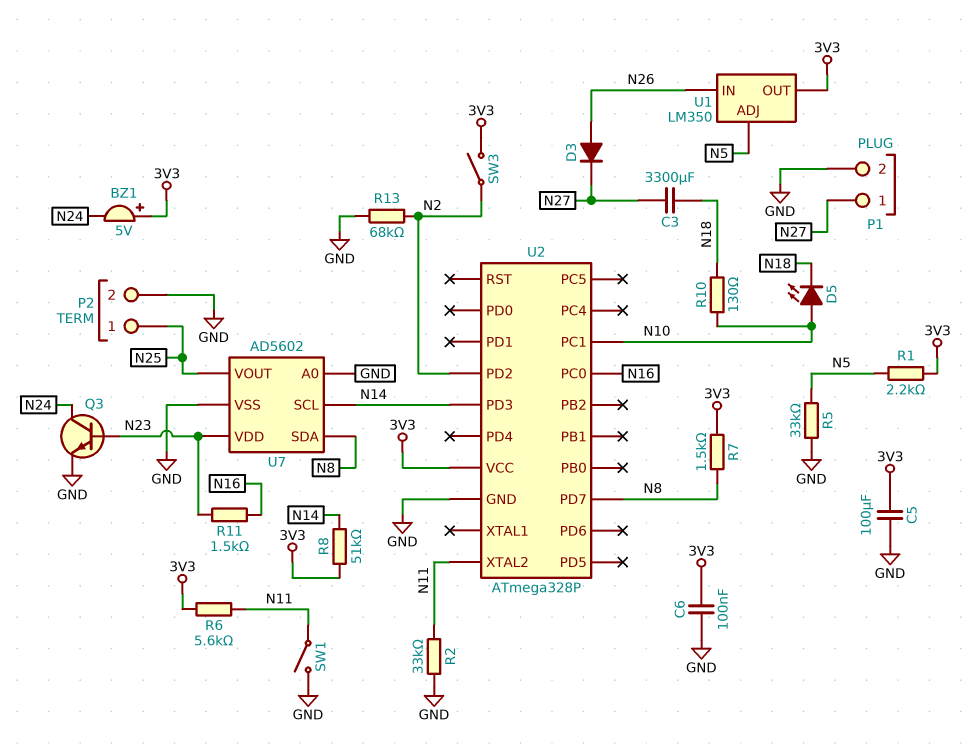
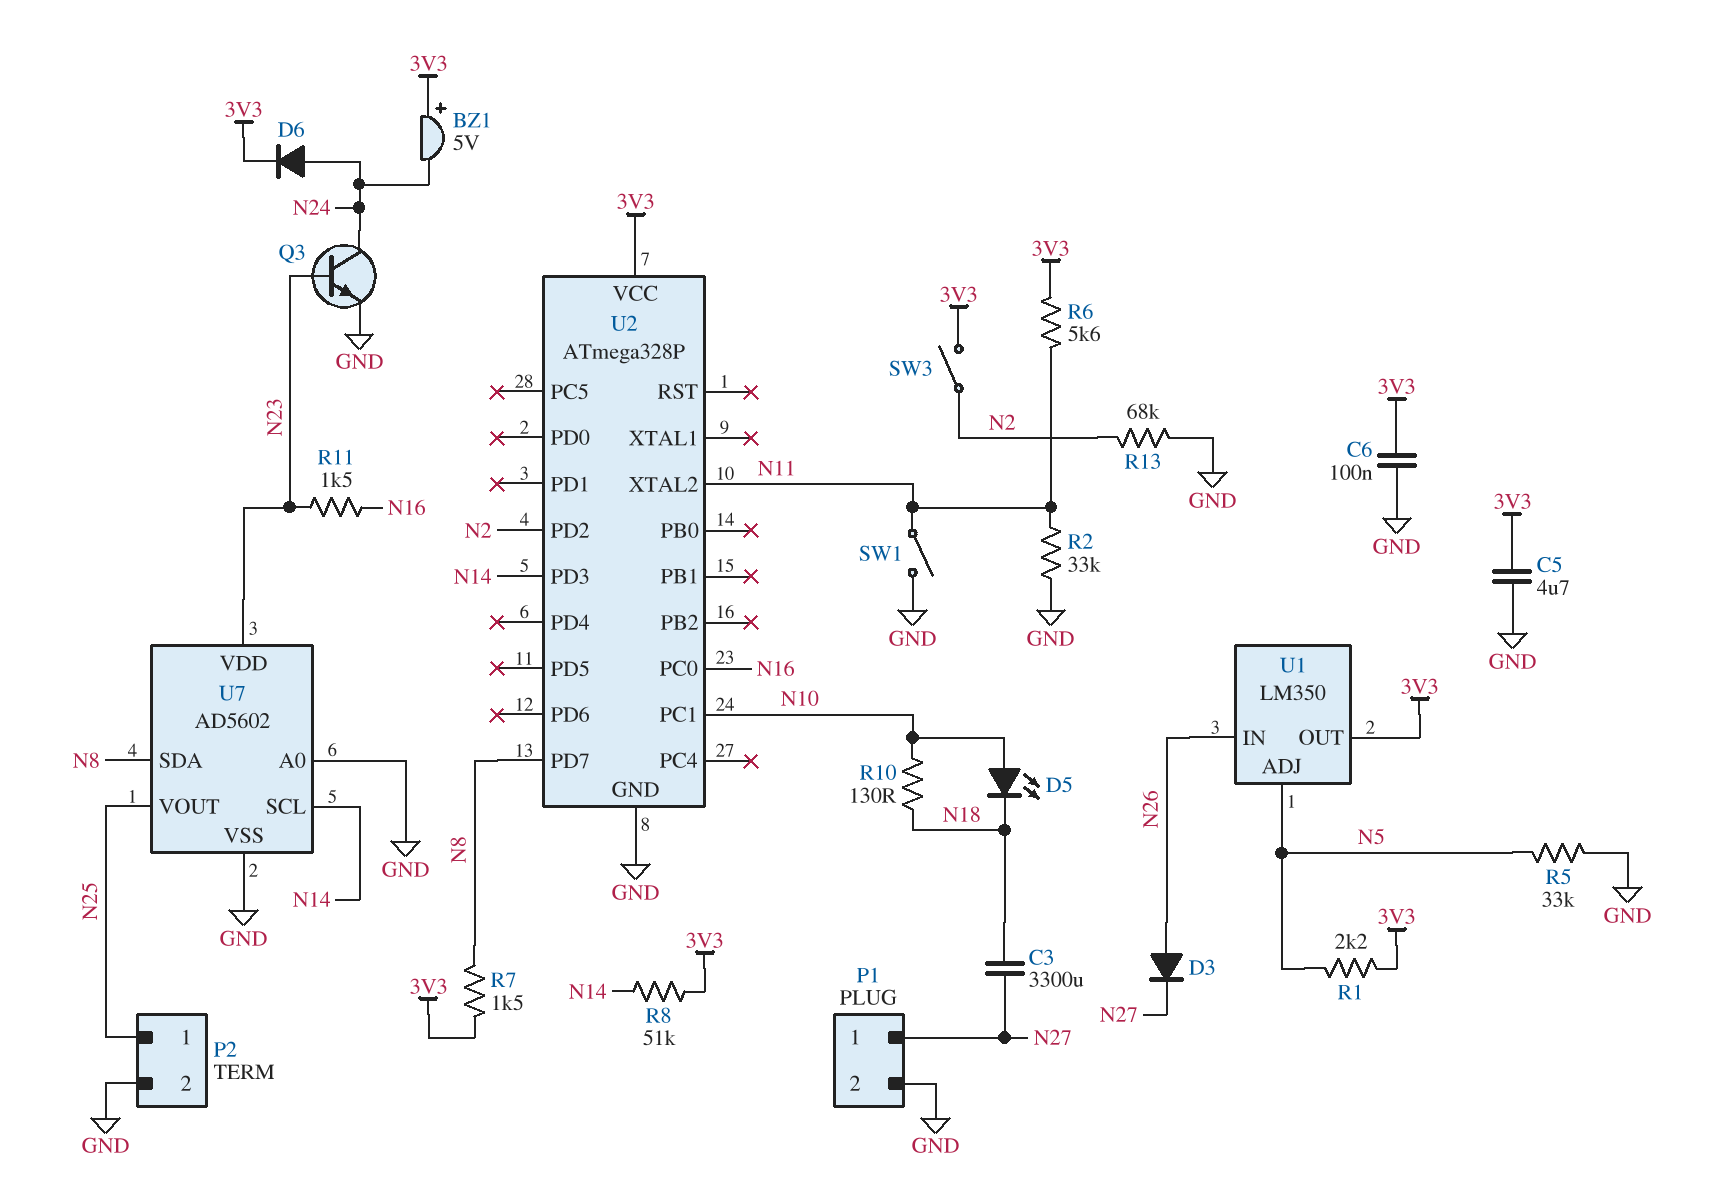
C5: 100uF (3V3, GND) -> 4.7uF (3V3, GND)
D6: none -> diode (A N24, K 3V3)

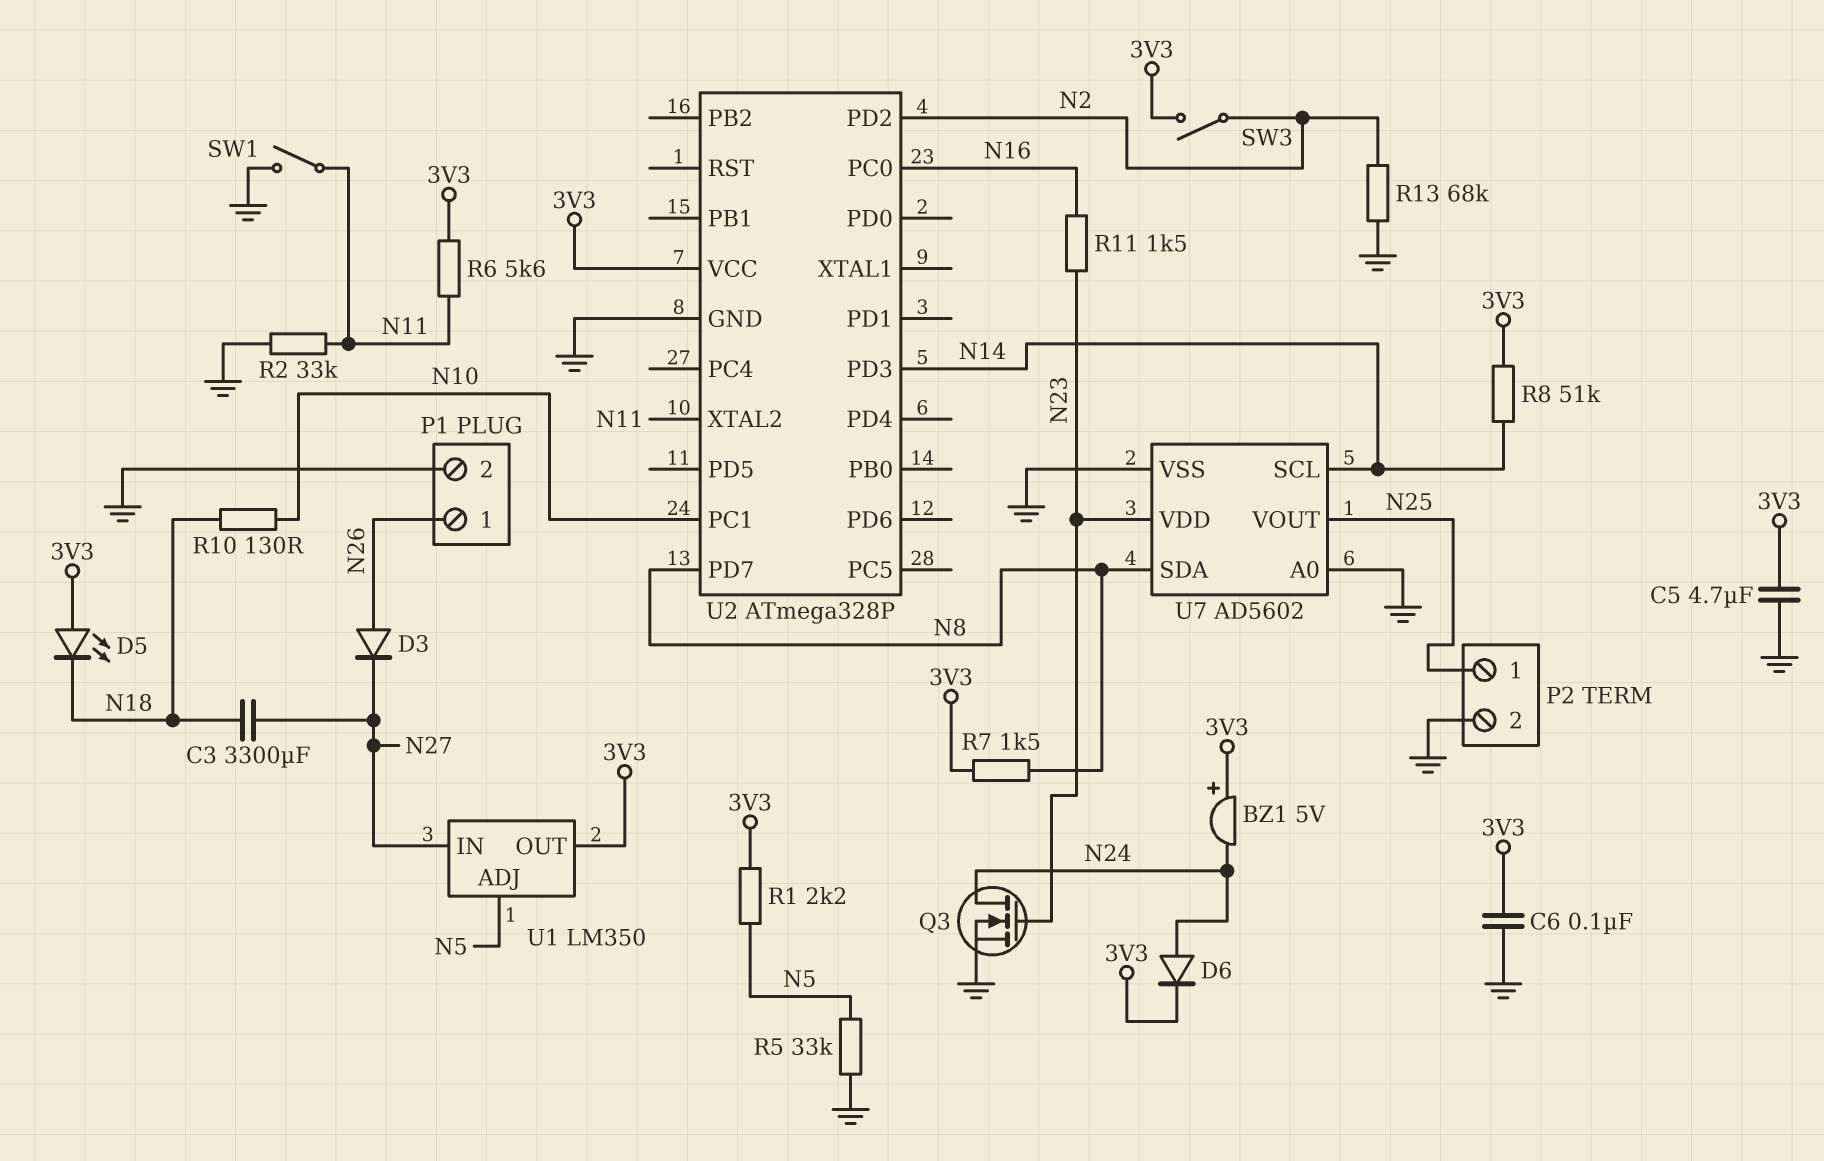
D5: LED (A N10, K N18) -> LED (A 3V3, K N18)
P1 pin 1: N27 -> N26
Q3: NPN (B N23, C N24, E GND) -> NMOS (G N23, D N24, S GND)
U1 pin IN: N26 -> N27

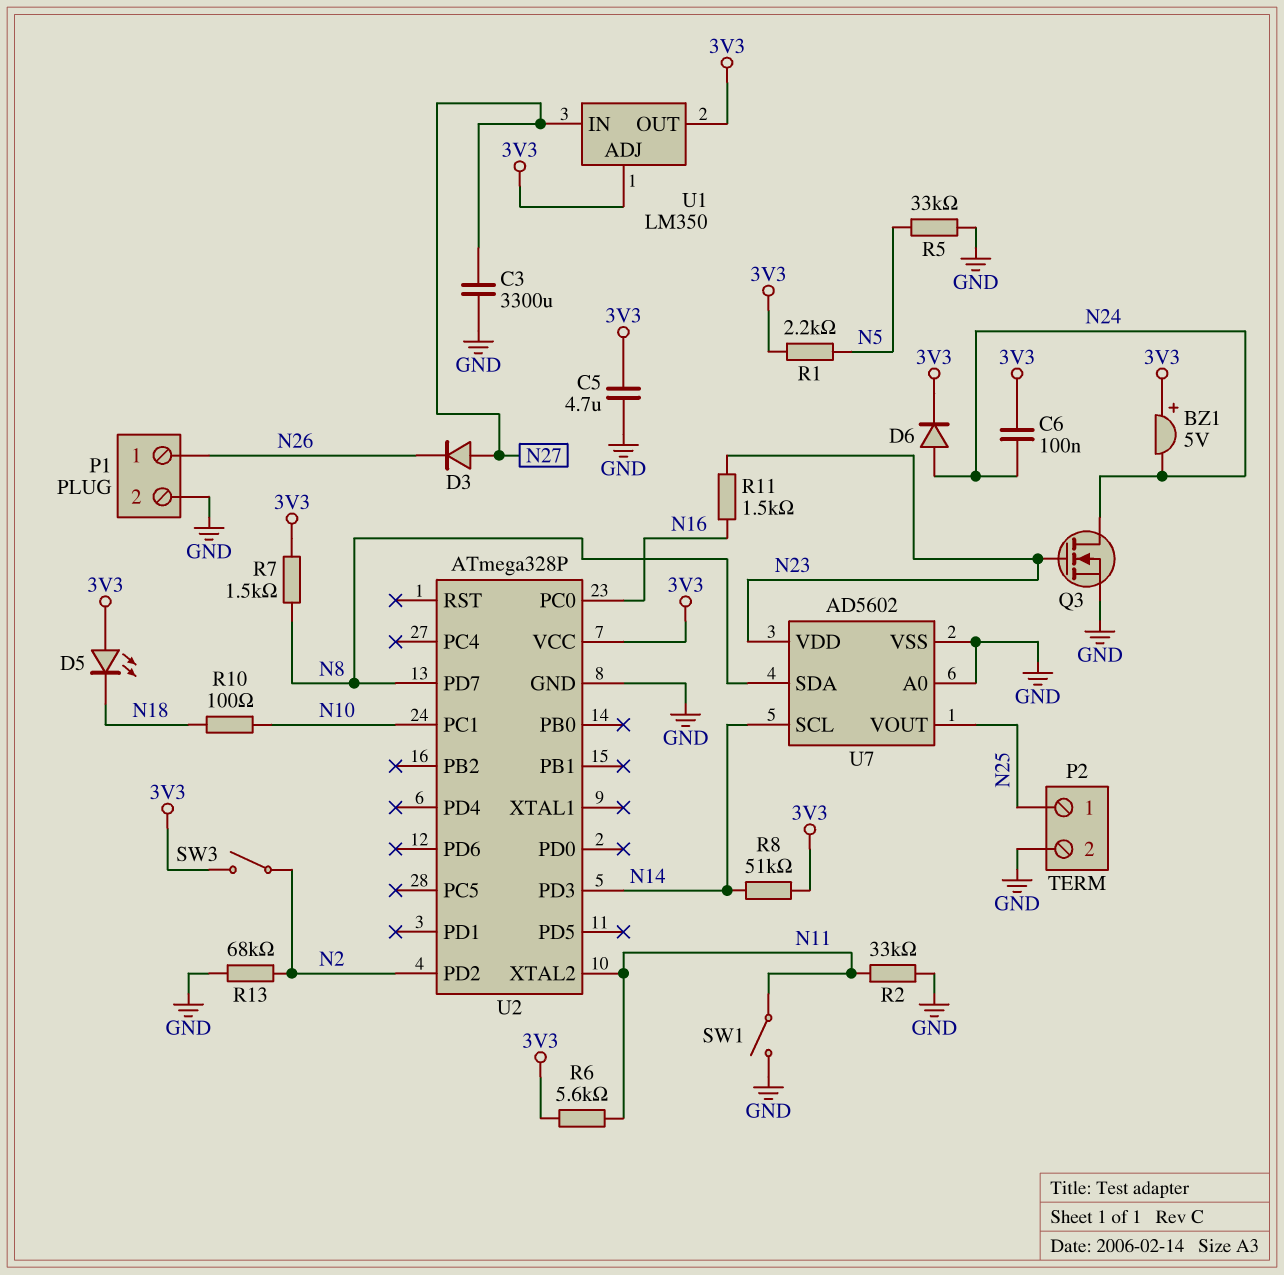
C3: 3300uF (N18, N27) -> 3300uF (GND, N27)
C6: 100nF (3V3, GND) -> 100nF (3V3, N24)
D3: diode (A N26, K N27) -> diode (A N27, K N26)
R10: 130 (N10, N18) -> 100 (N10, N18)
U1 pin ADJ: N5 -> 3V3

